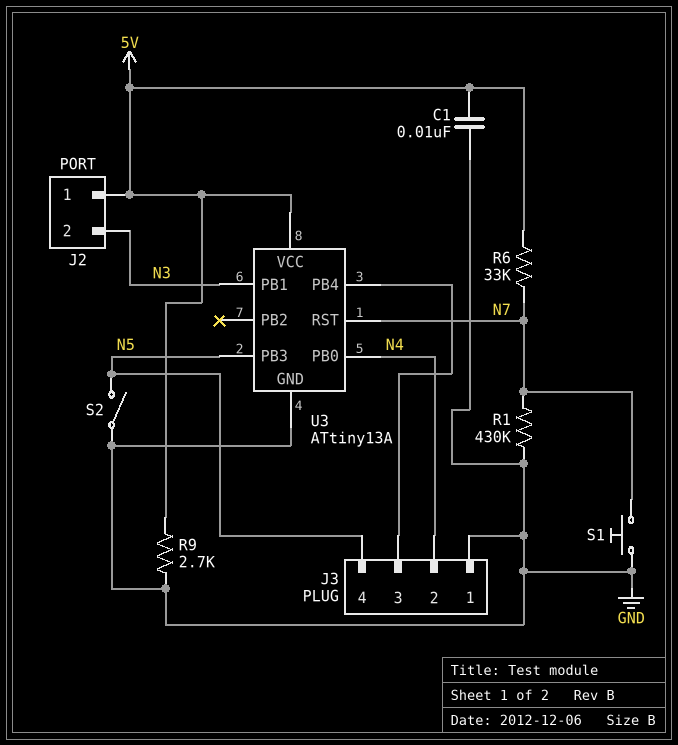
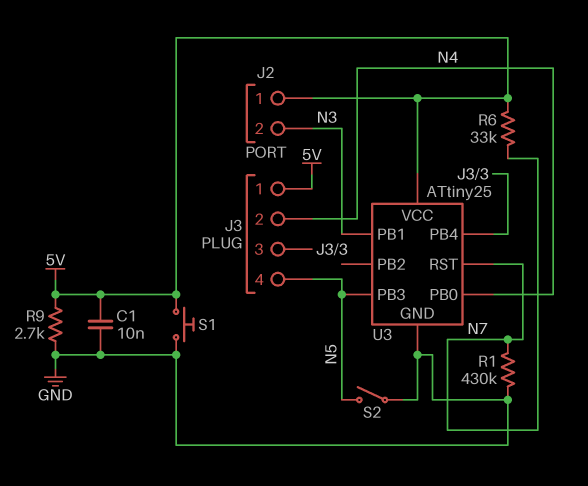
J3 pin 1: GND -> 5V
S1: button (GND, N7) -> button (5V, GND)
U3: ATtiny13A -> ATtiny25

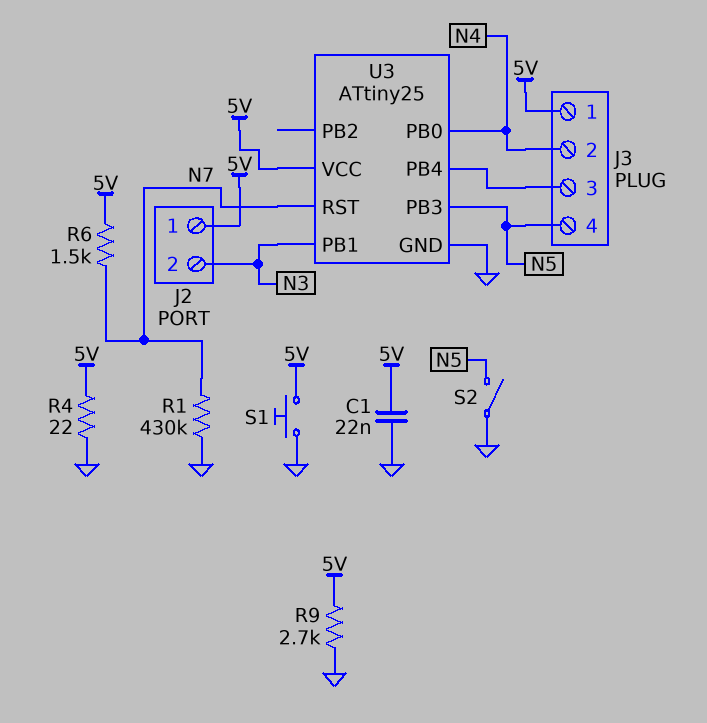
C1: 10nF (5V, GND) -> 22nF (5V, GND)
R4: none -> 22 (5V, GND)
R6: 33k (5V, N7) -> 1.5k (5V, N7)

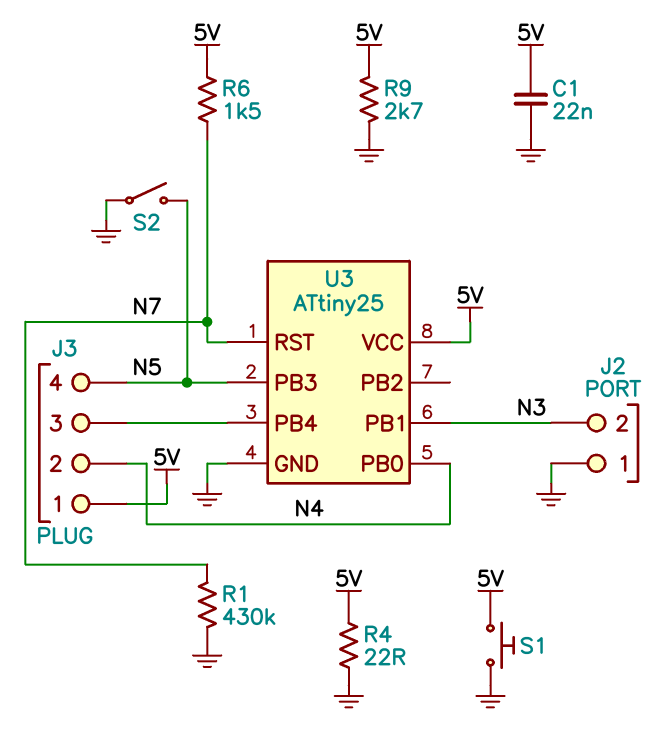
J2 pin 1: 5V -> GND

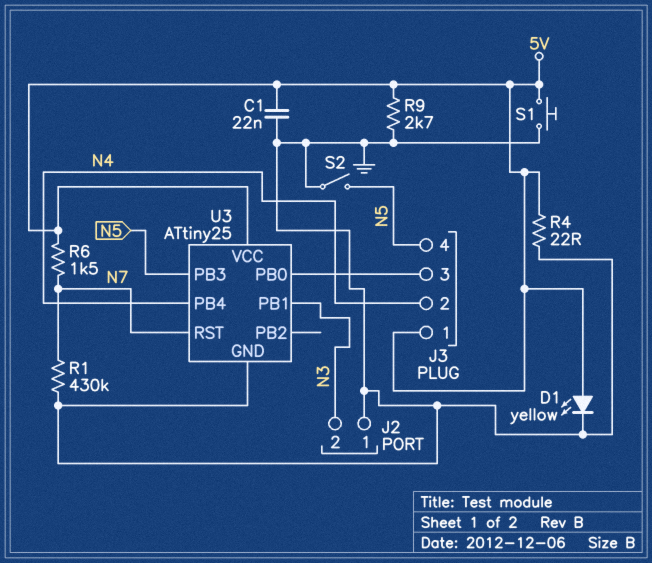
D1: none -> LED yellow (A 5V, K GND)
U3 pin PB0: N4 -> J3/3
U3 pin PB4: J3/3 -> N4

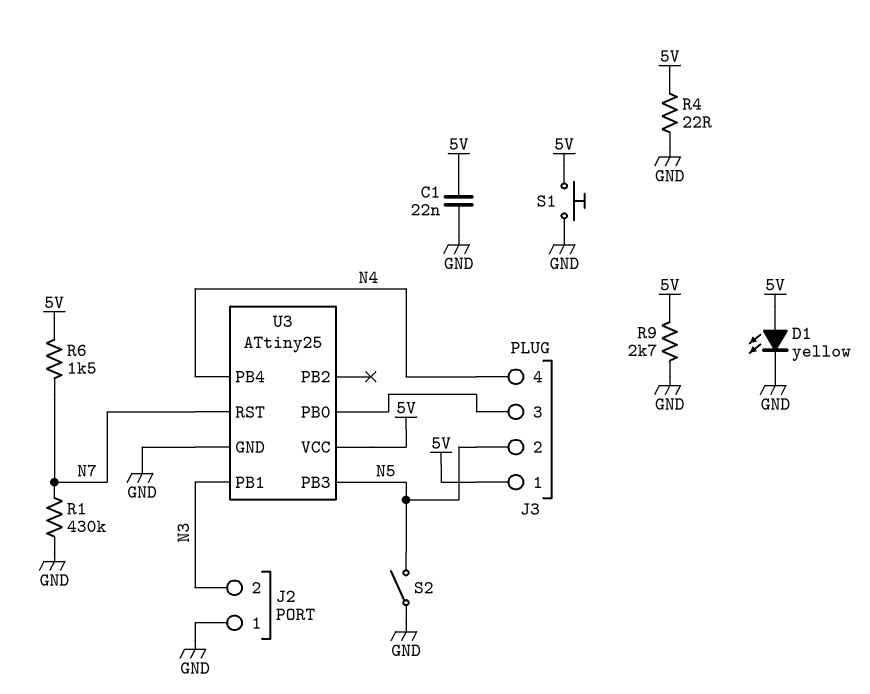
J3 pin 2: N4 -> N5
J3 pin 4: N5 -> N4

